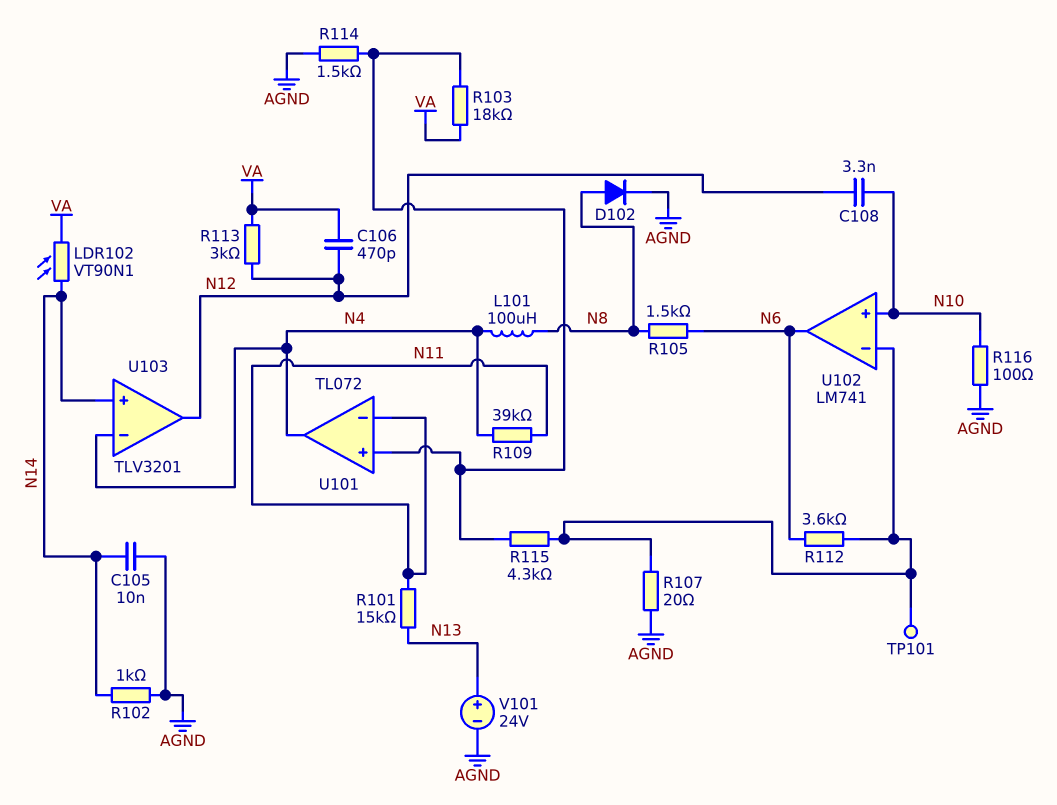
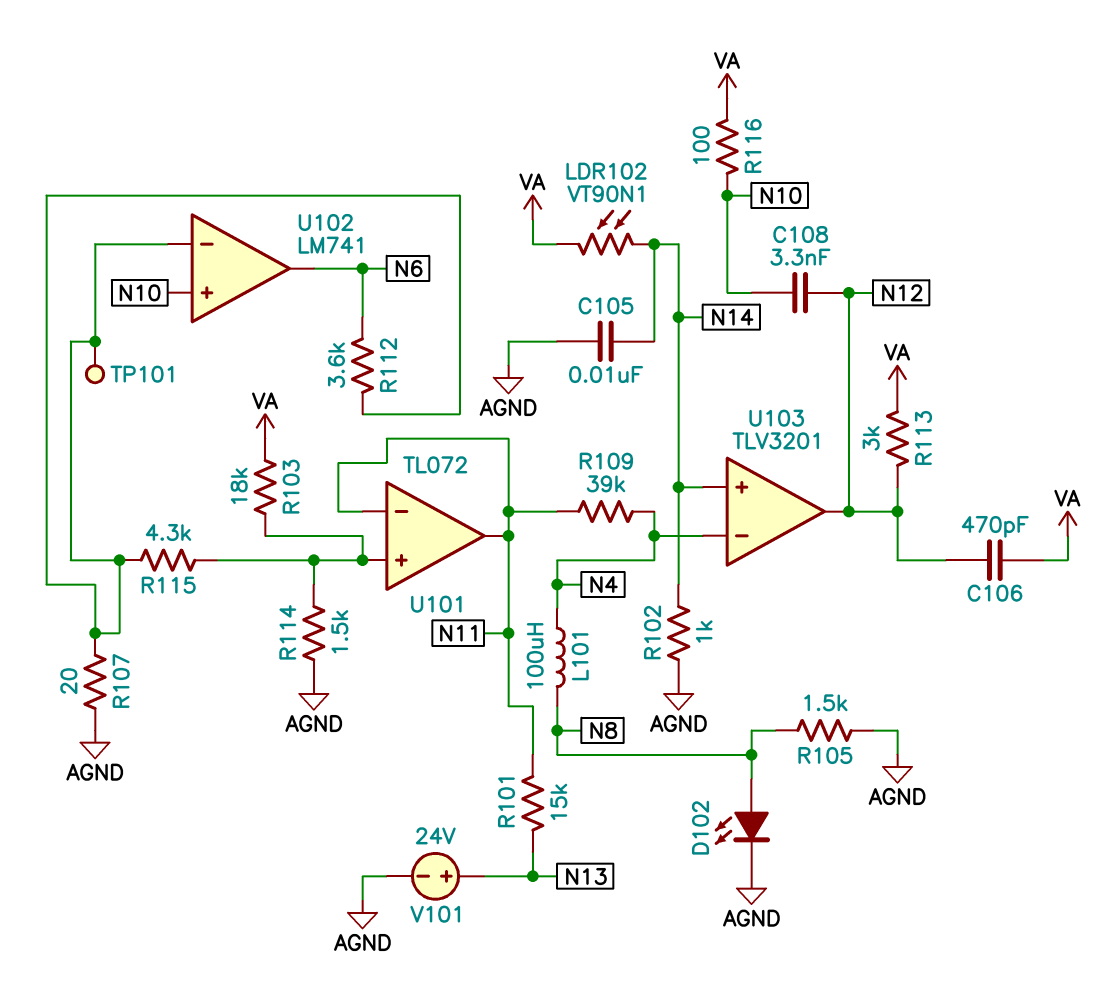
D102: diode (A N8, K AGND) -> LED (A N8, K AGND)
R105: 1.5k (N6, N8) -> 1.5k (AGND, N8)
R116: 100 (AGND, N10) -> 100 (N10, VA)
U101 pin out: N4 -> N11

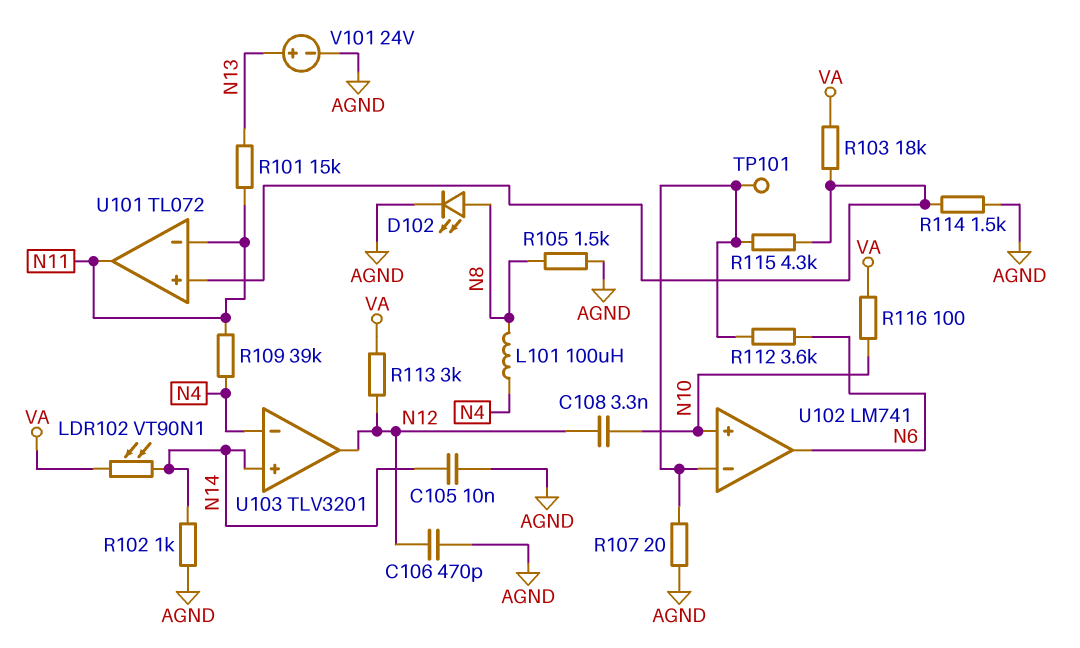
C106: 470pF (N12, VA) -> 470pF (AGND, N12)

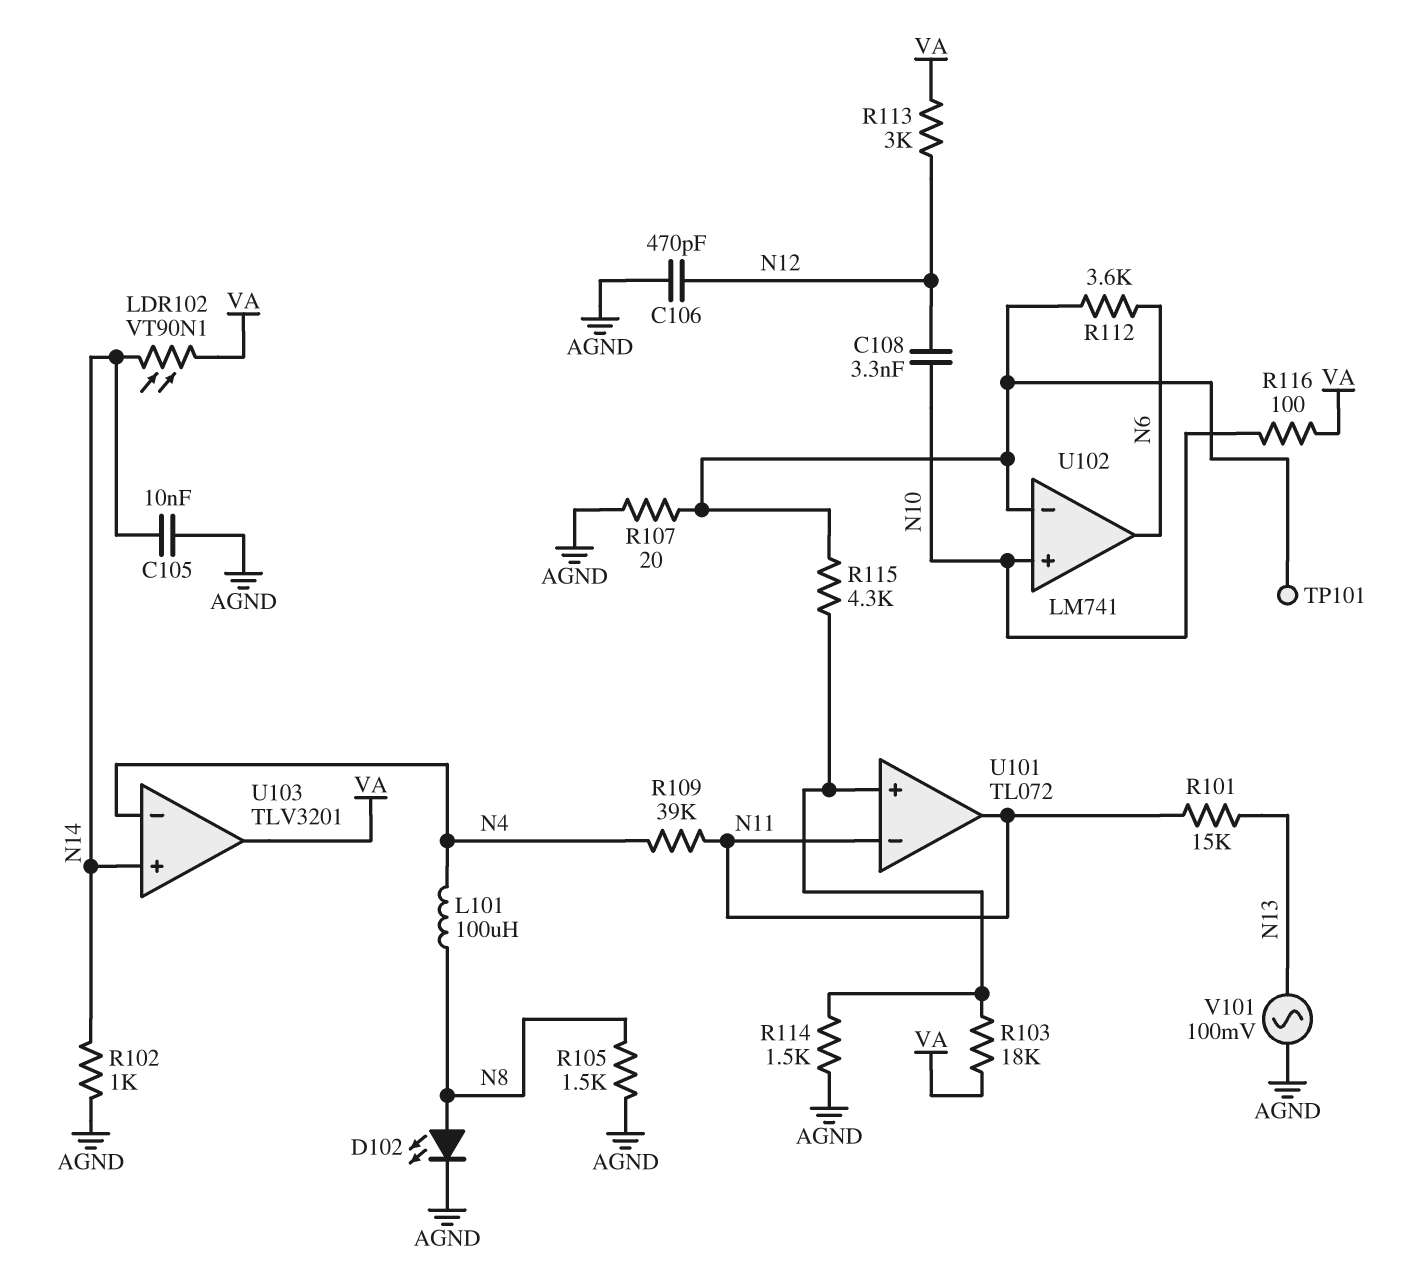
U103 pin out: N12 -> VA
V101: 24V (plus N13, minus AGND) -> AC 100mV (AGND, N13)

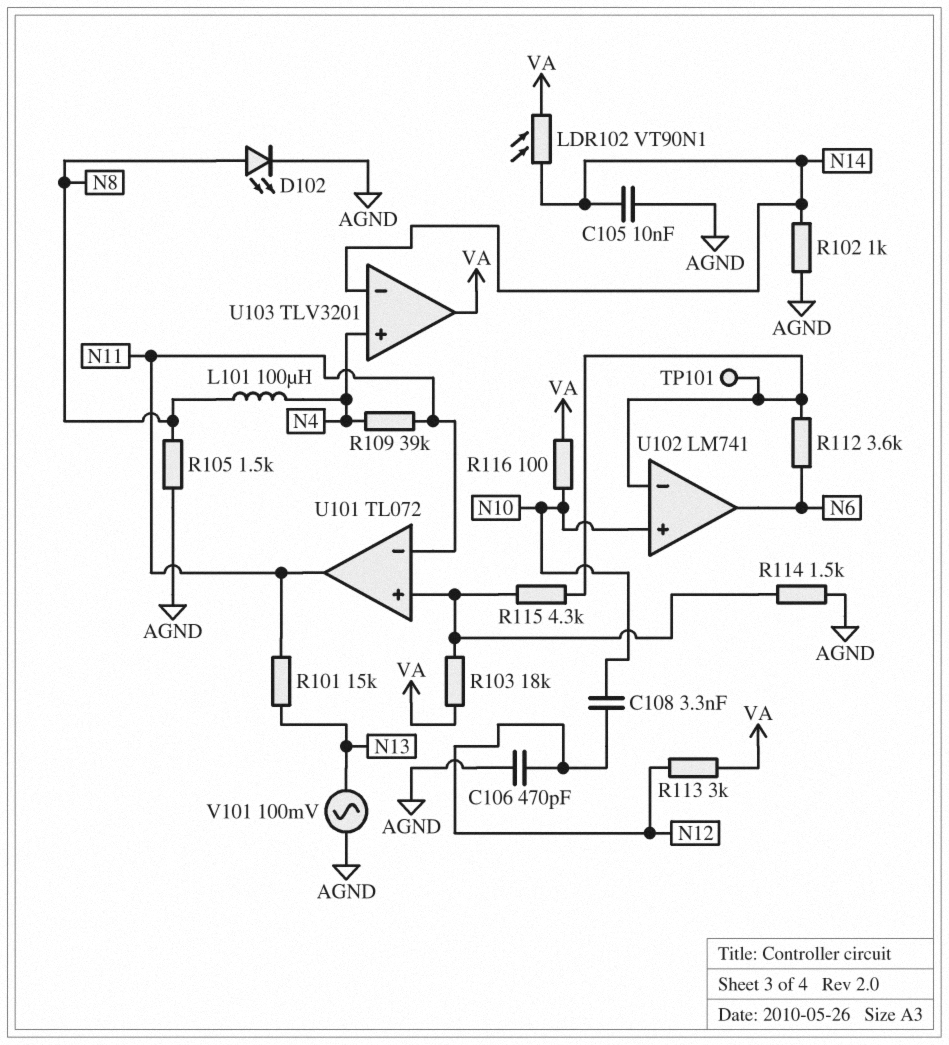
R107: 20 (AGND, U102/in-) -> none
U103 pin in+: N14 -> N4
U103 pin in-: N4 -> N14

